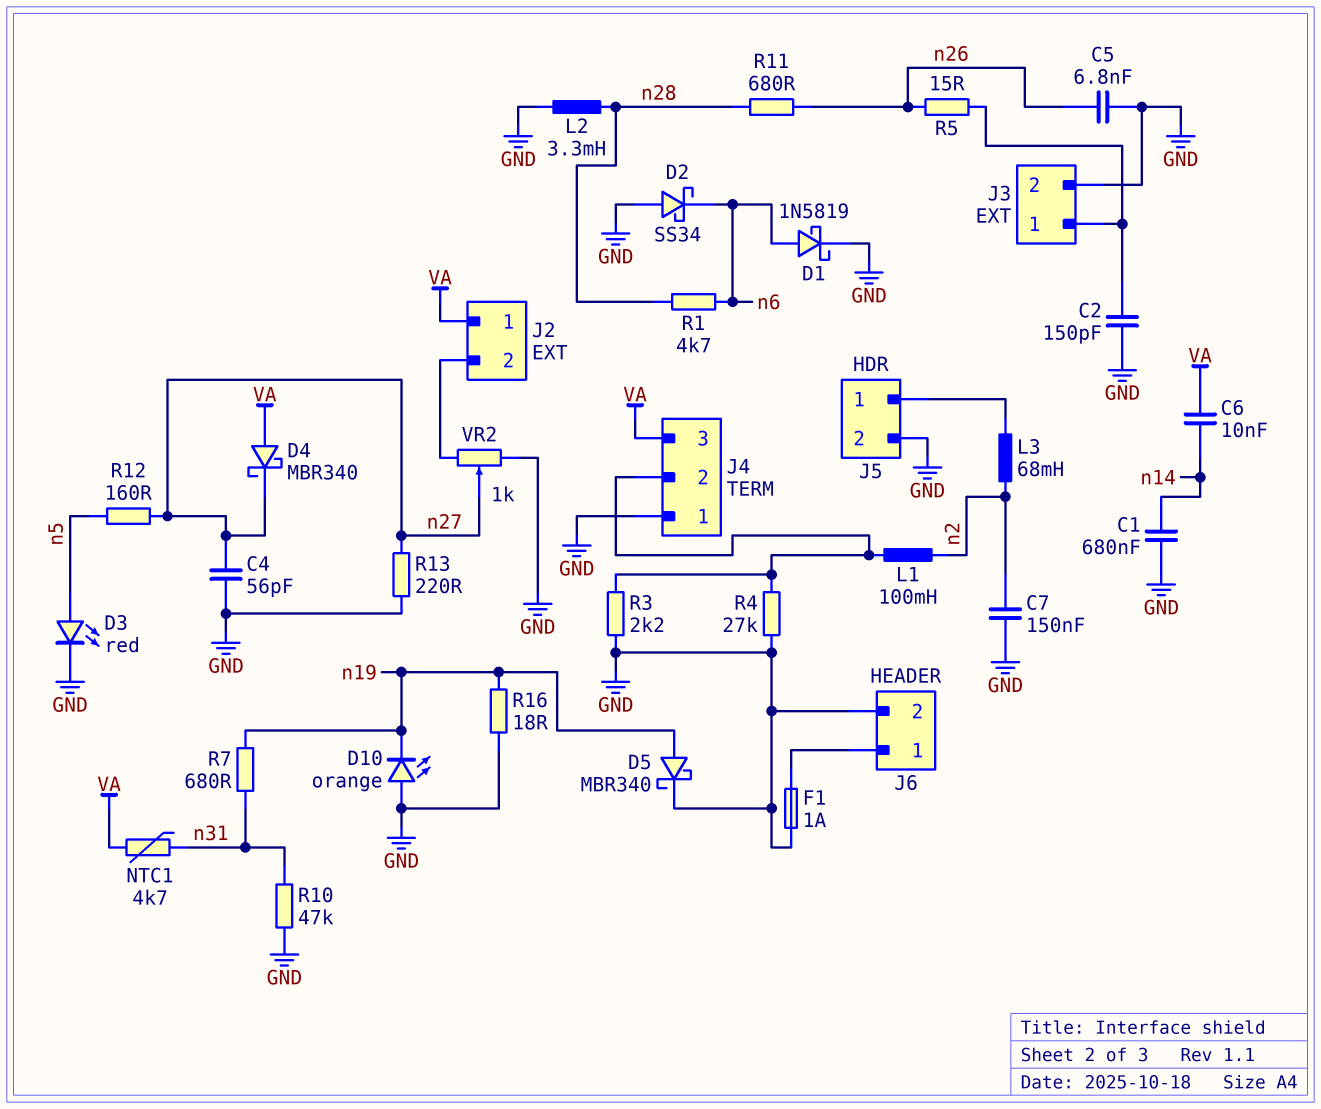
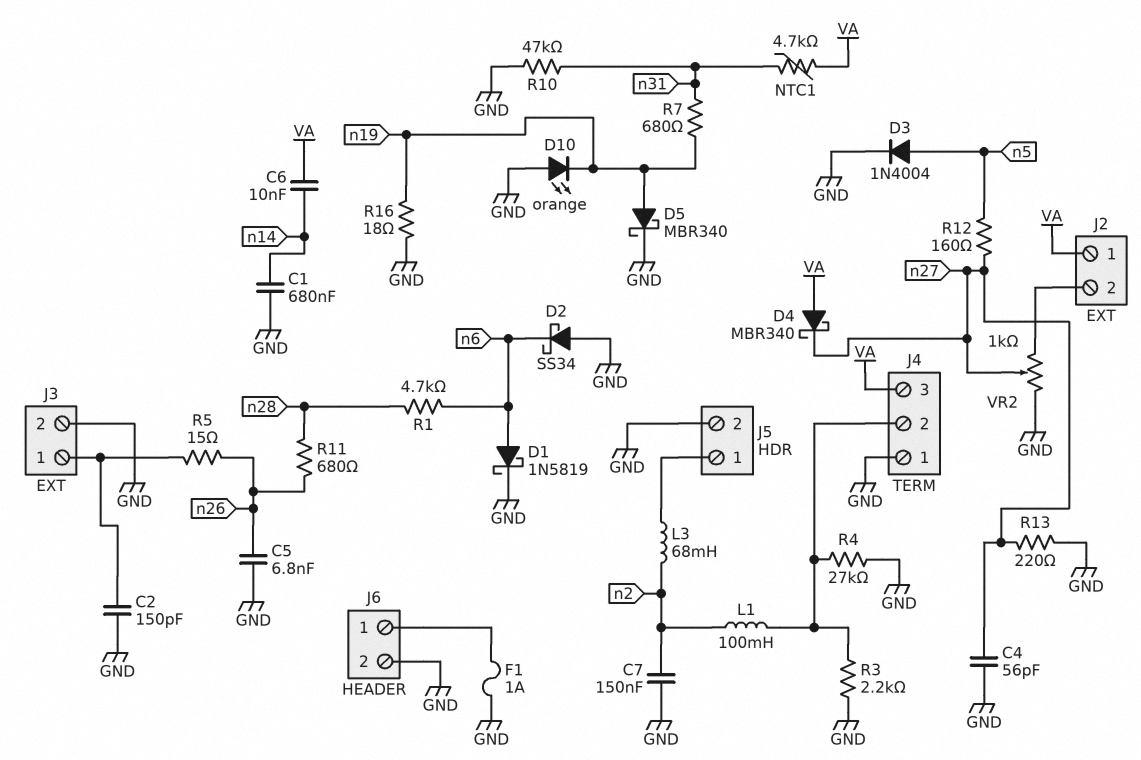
D3: LED red (A n5, K GND) -> diode 1N4004 (A n5, K GND)
L2: 3.3mH (GND, n28) -> none

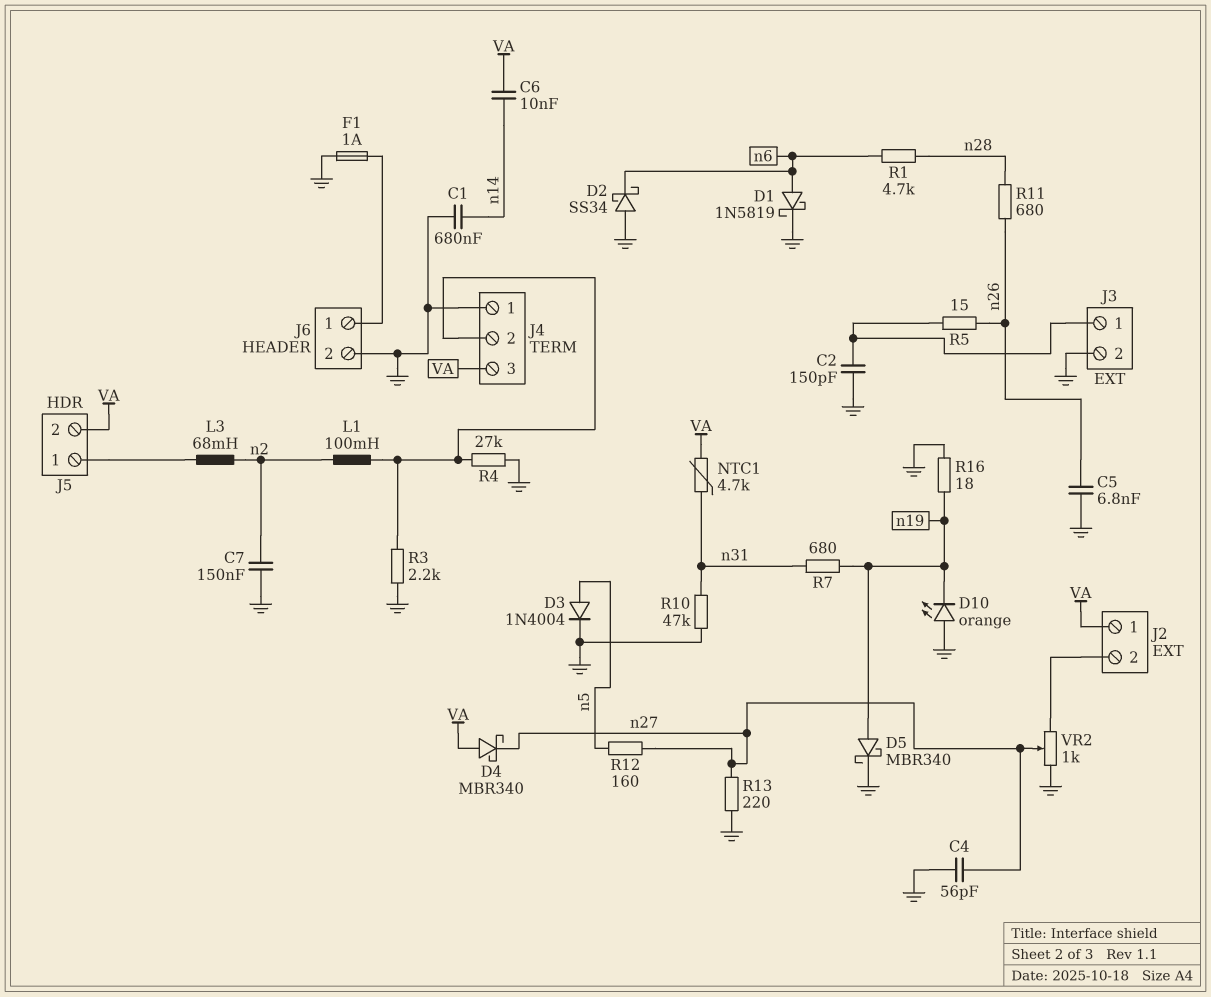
J5 pin 2: GND -> VA

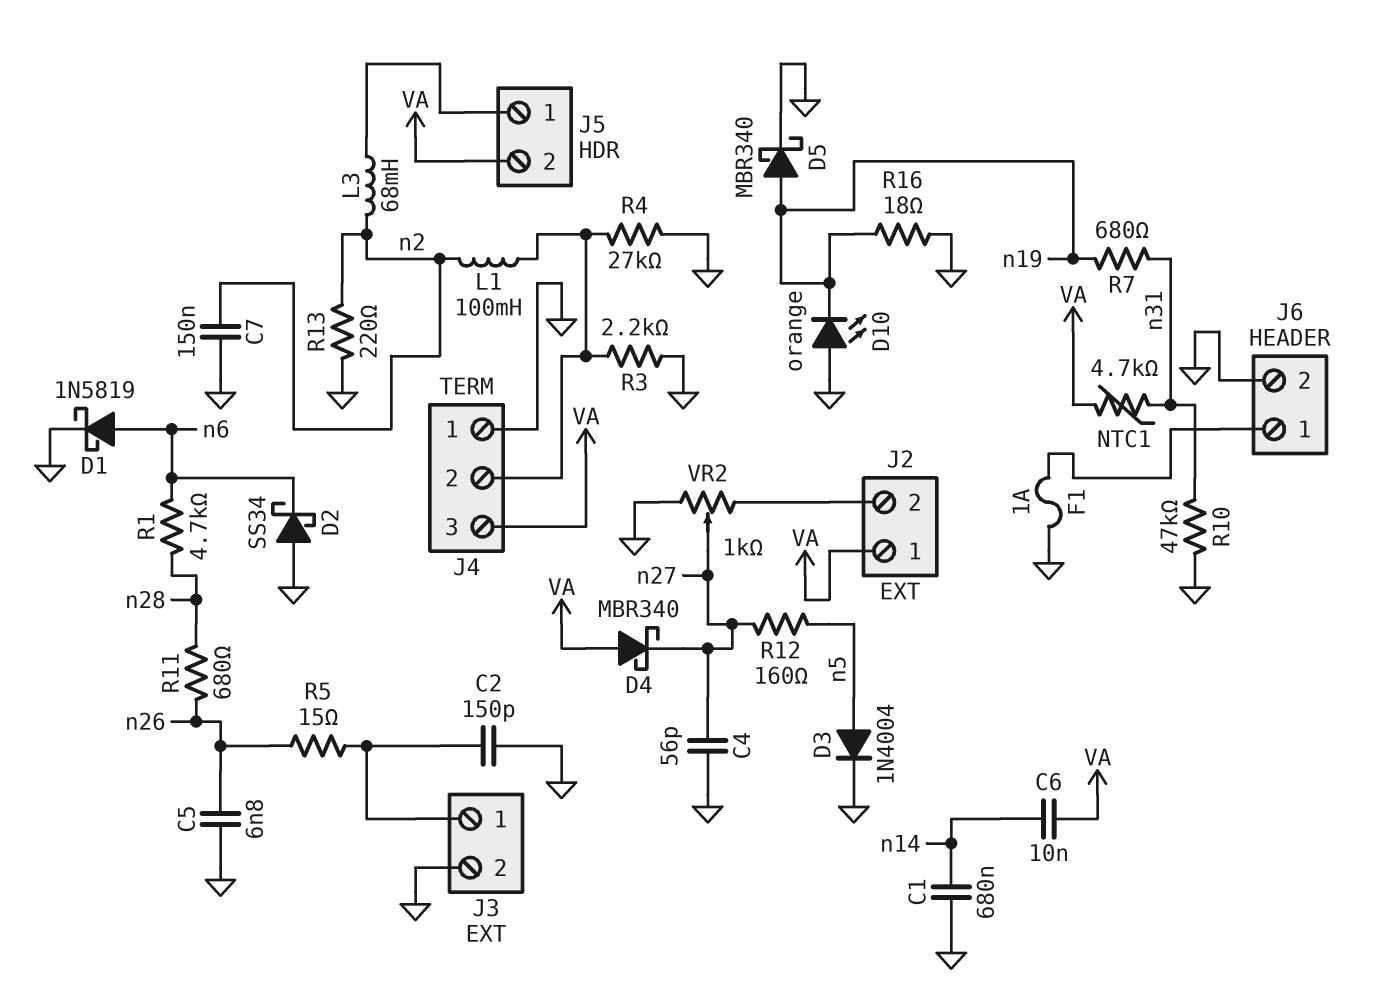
R13: 220 (GND, n27) -> 220 (GND, n2)

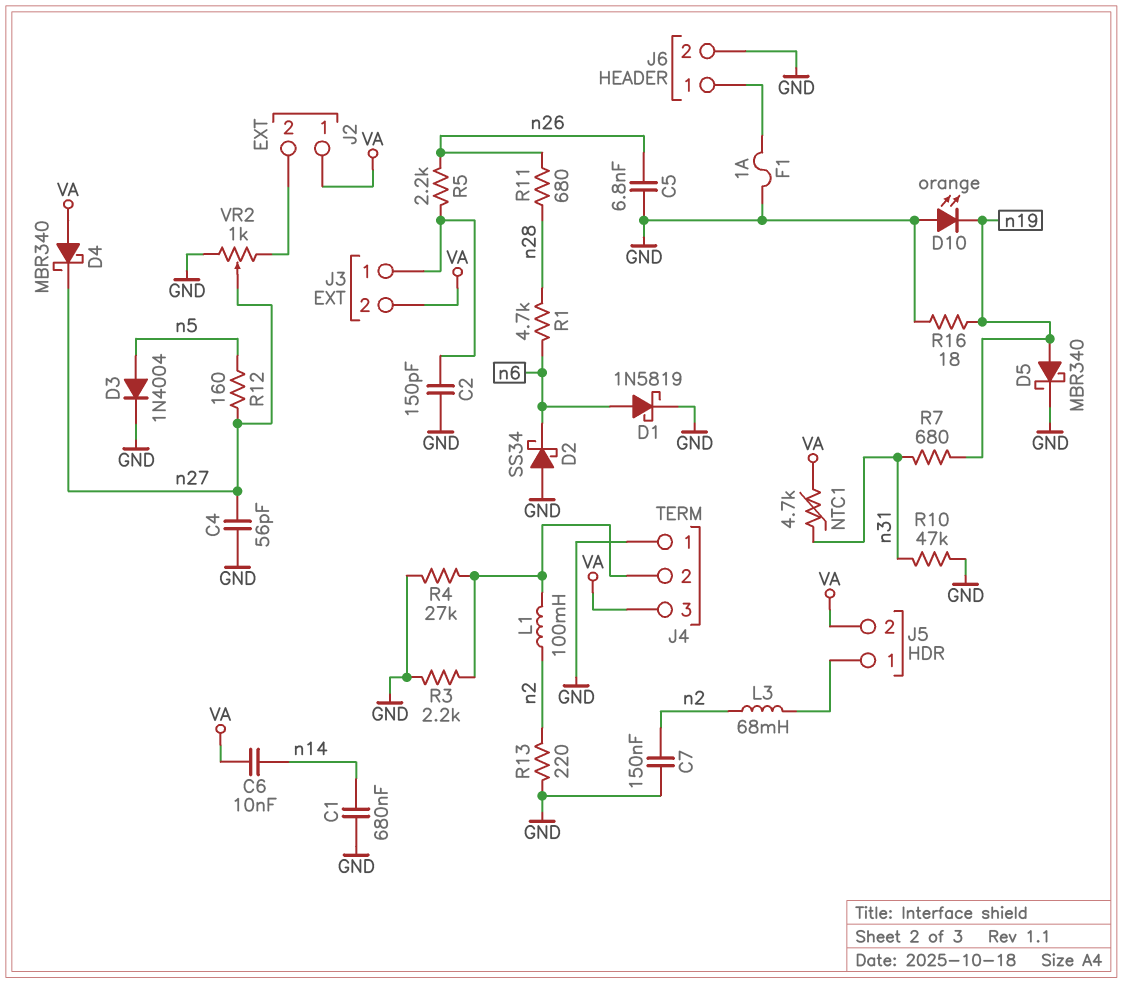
J3 pin 2: GND -> VA
R5: 15 (J3/1, n26) -> 2.2k (J3/1, n26)

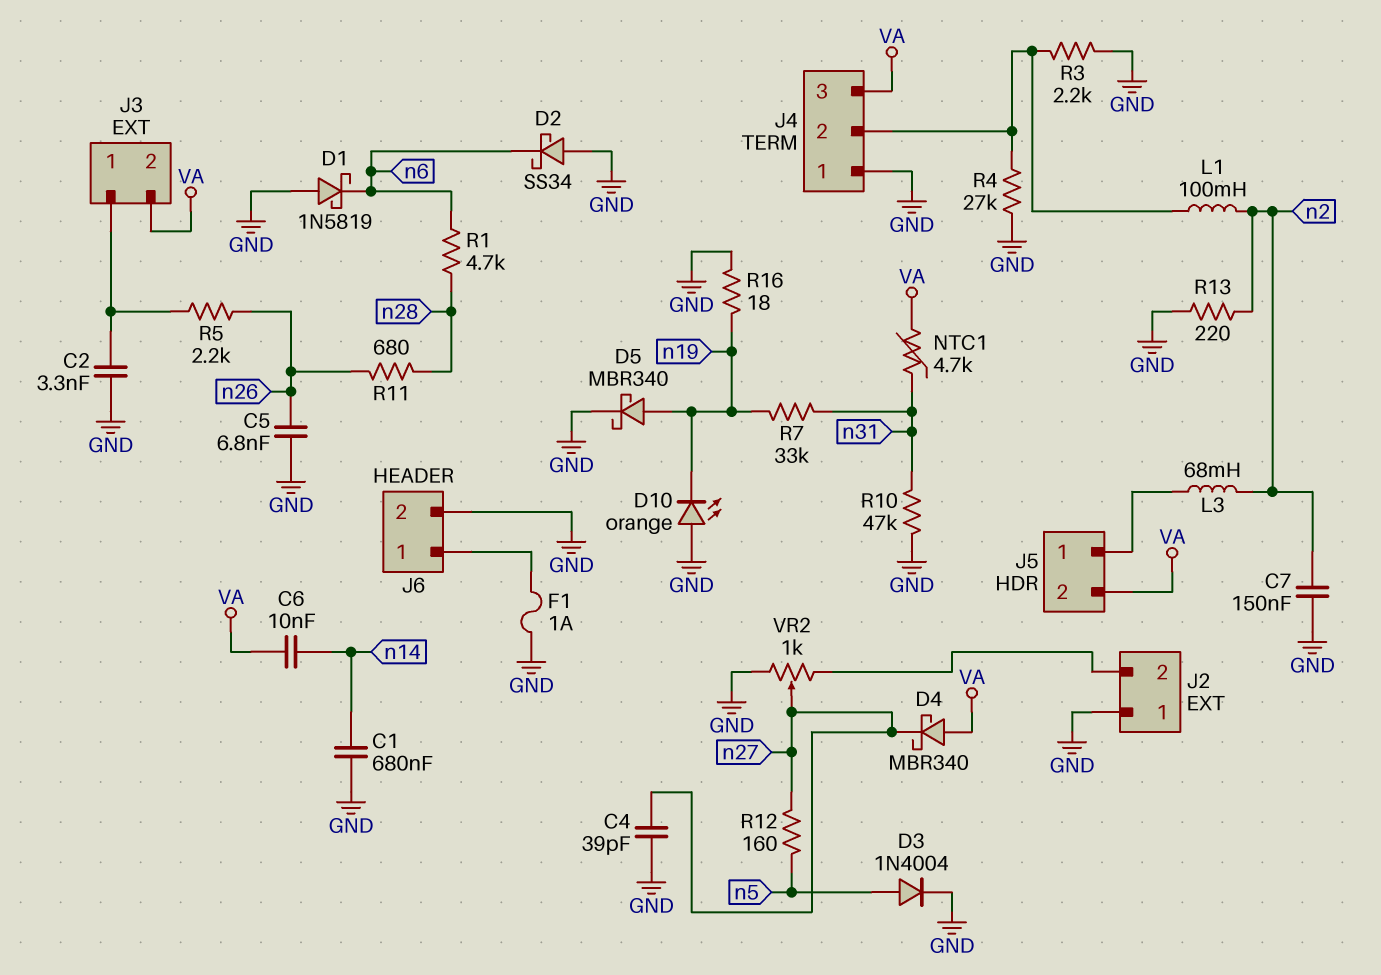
C2: 150pF (GND, J3/1) -> 3.3nF (GND, J3/1)
C4: 56pF (GND, n27) -> 39pF (GND, n27)
D1: schottky 1N5819 (A n6, K GND) -> schottky 1N5819 (A GND, K n6)
J2 pin 1: VA -> GND
R7: 680 (n19, n31) -> 33k (n19, n31)

